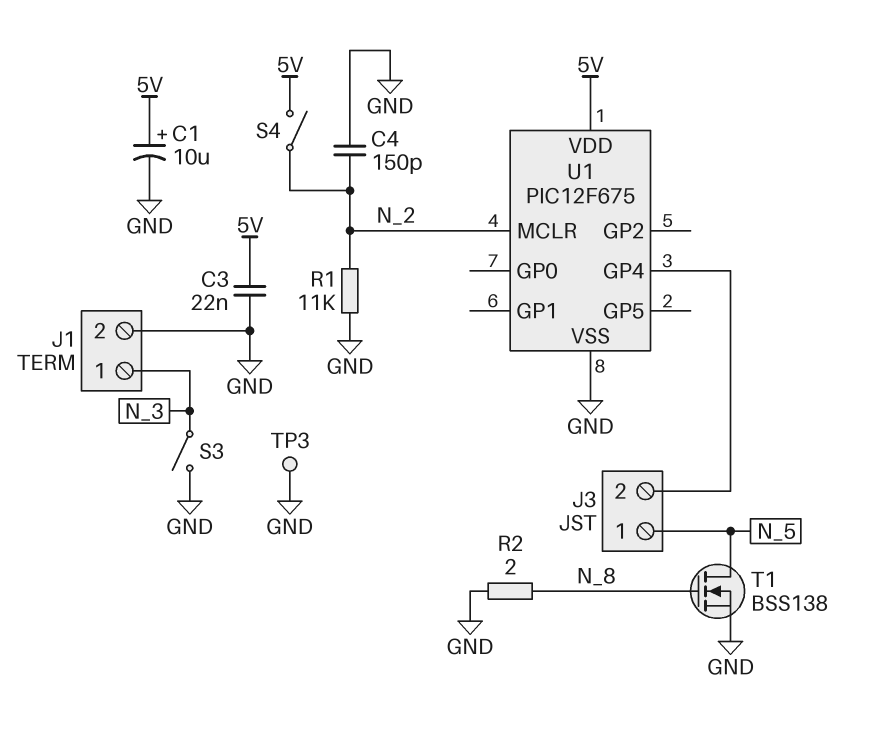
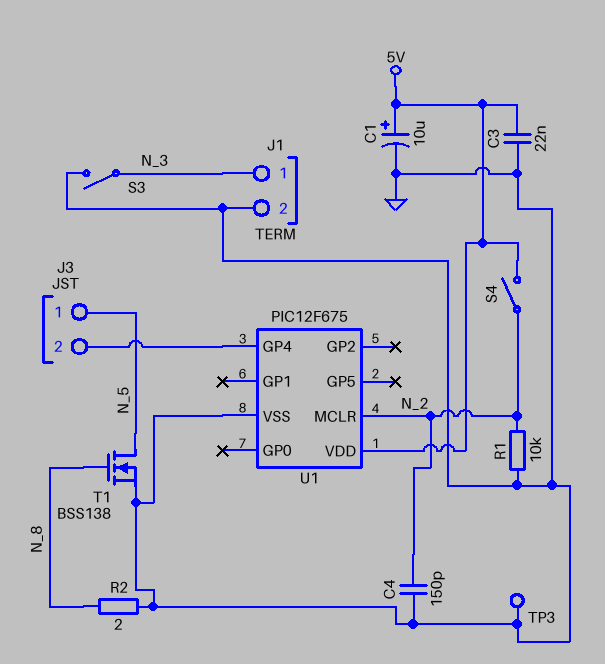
R1: 11k (GND, N_2) -> 10k (GND, N_2)

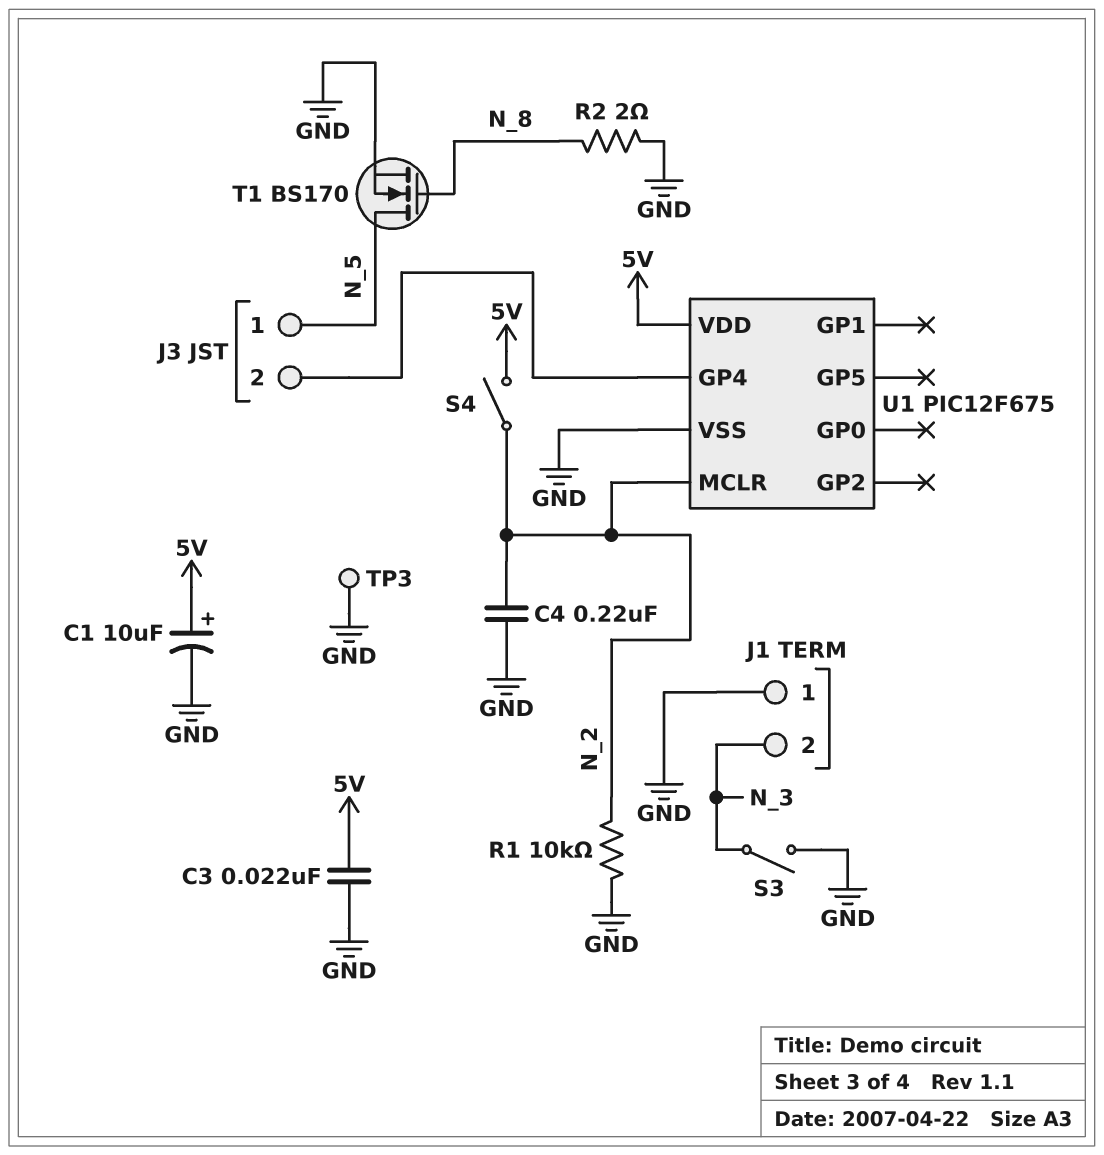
C4: 150pF (GND, N_2) -> 220nF (GND, N_2)
J1 pin 1: N_3 -> GND
J1 pin 2: GND -> N_3
T1: NMOS BSS138 (G N_8, D N_5, S GND) -> NMOS BS170 (G N_8, D N_5, S GND)

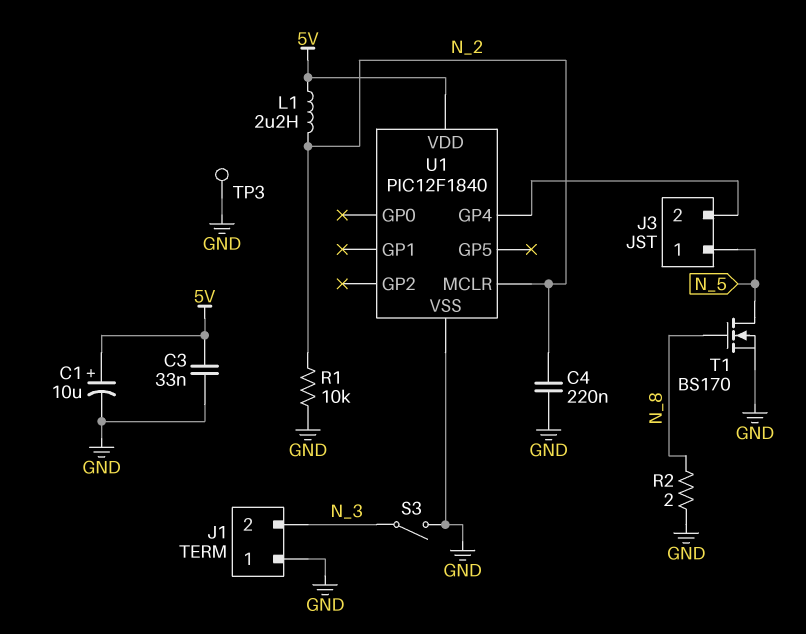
C3: 22nF (5V, GND) -> 33nF (5V, GND)
L1: none -> 2.2uH (5V, N_2)
S4: switch (5V, N_2) -> none
U1: PIC12F675 -> PIC12F1840

